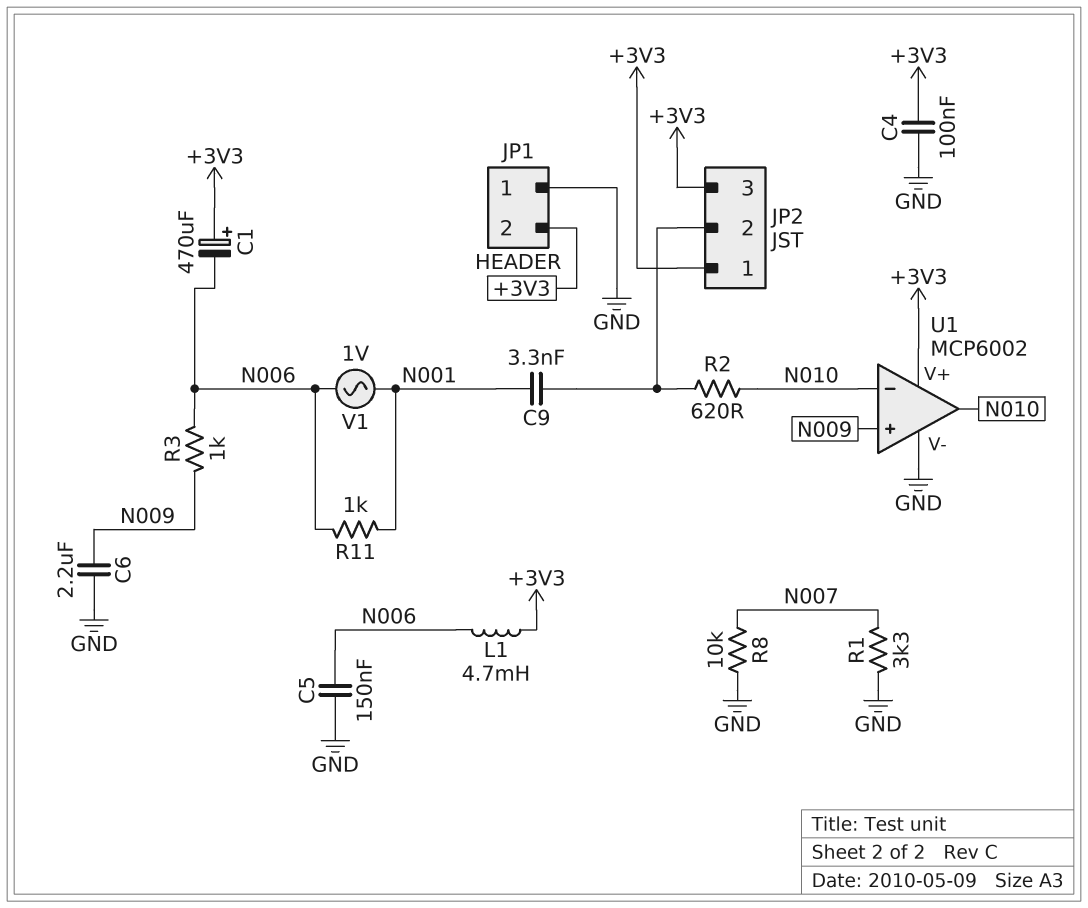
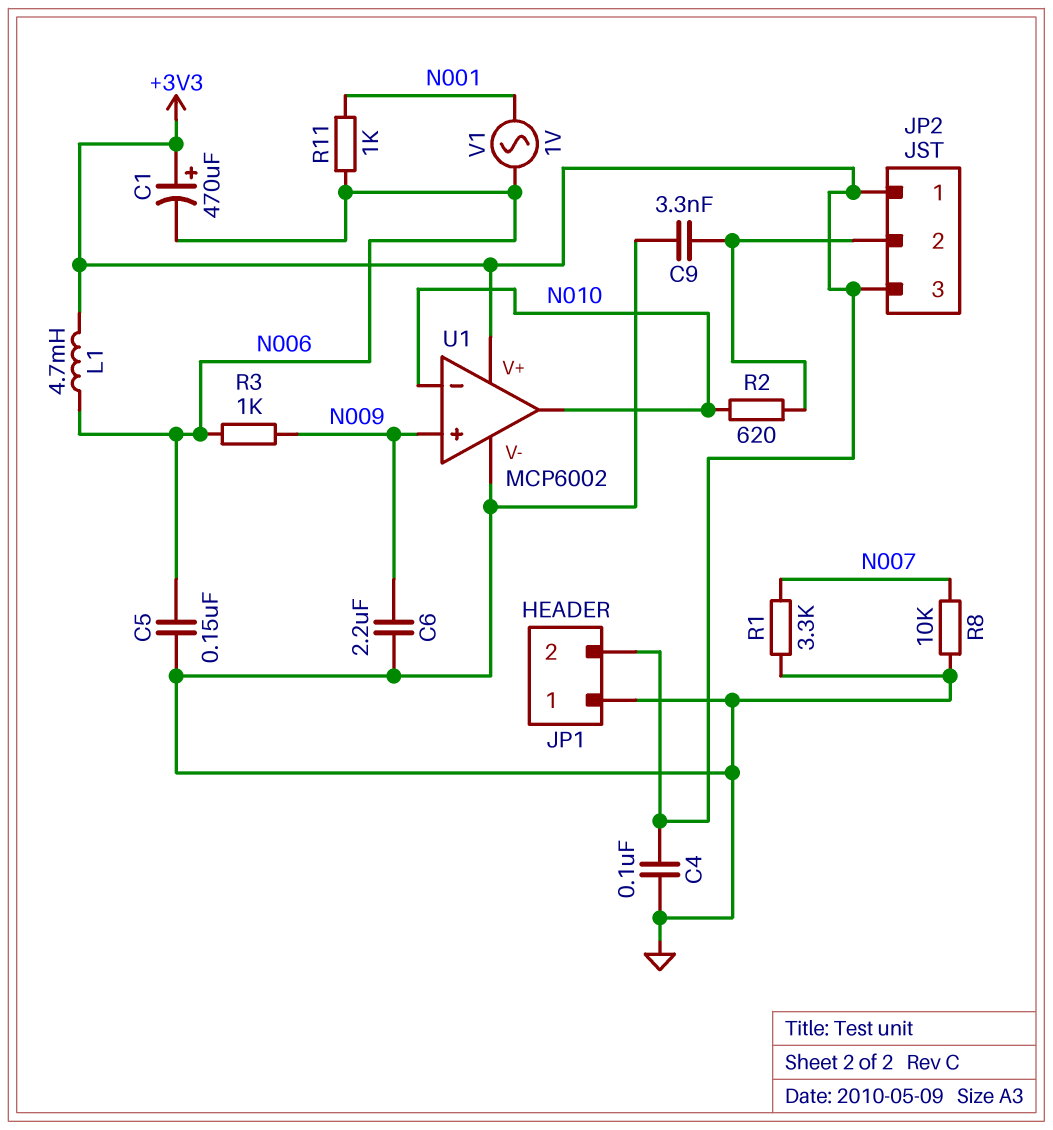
C9: 3.3nF (JP2/2, N001) -> 3.3nF (GND, JP2/2)

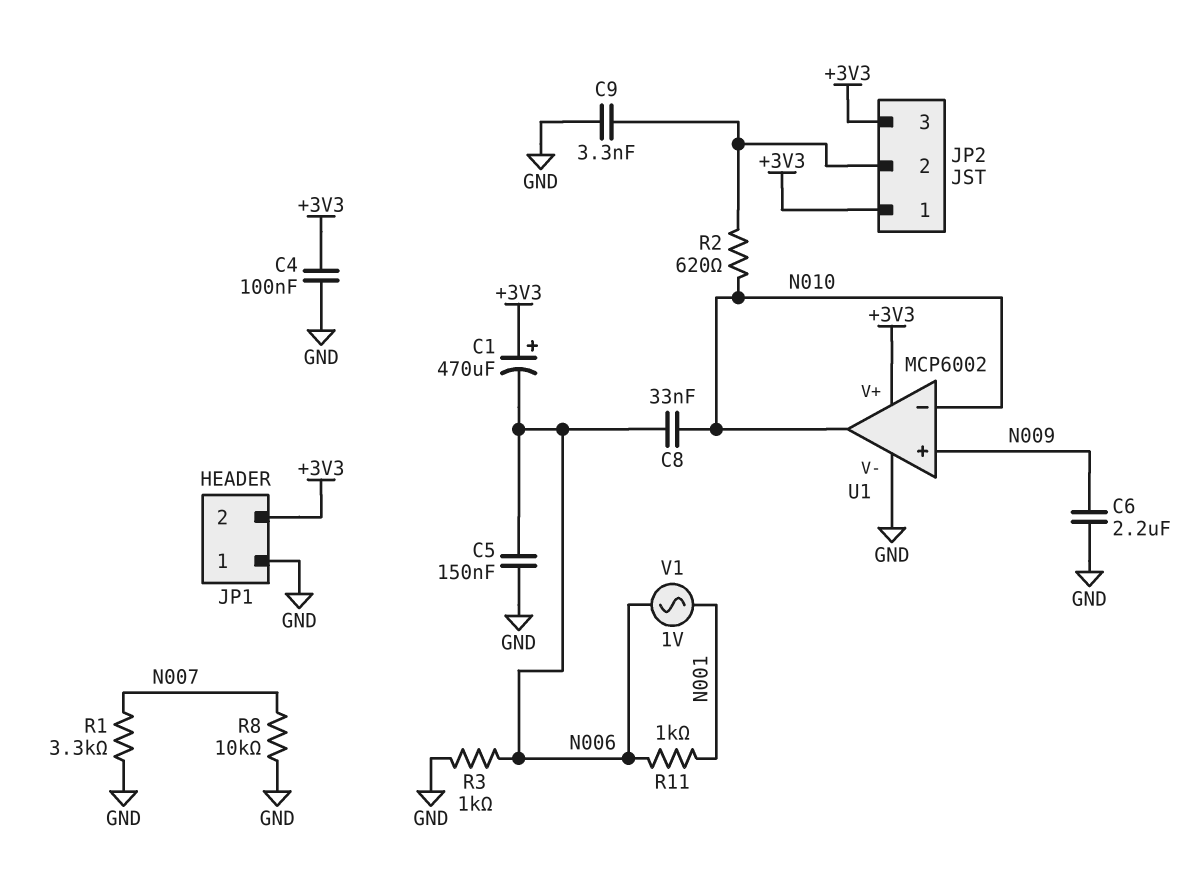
C8: none -> 33nF (N006, N010)
L1: 4.7mH (+3V3, N006) -> none
R3: 1k (N006, N009) -> 1k (GND, N006)

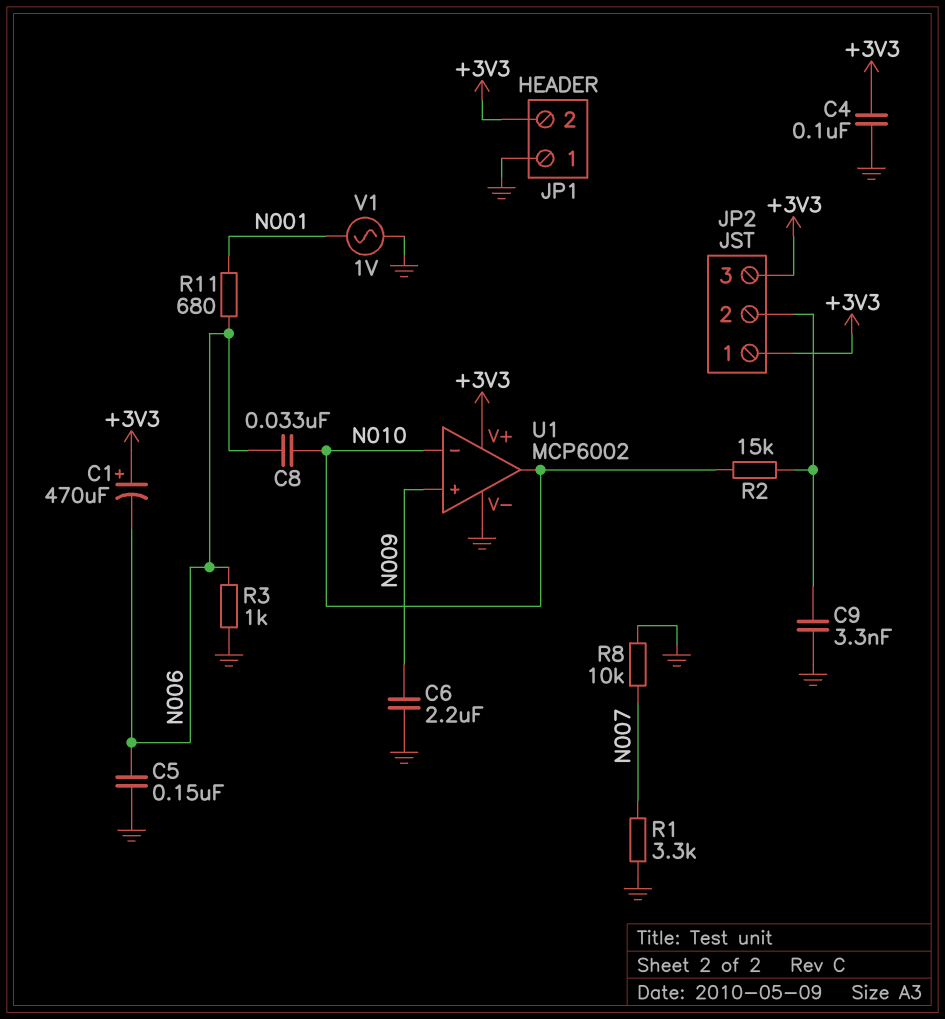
R2: 620 (JP2/2, N010) -> 15k (JP2/2, N010)
R11: 1k (N001, N006) -> 680 (N001, N006)
V1: AC 1V (N001, N006) -> AC 1V (GND, N001)

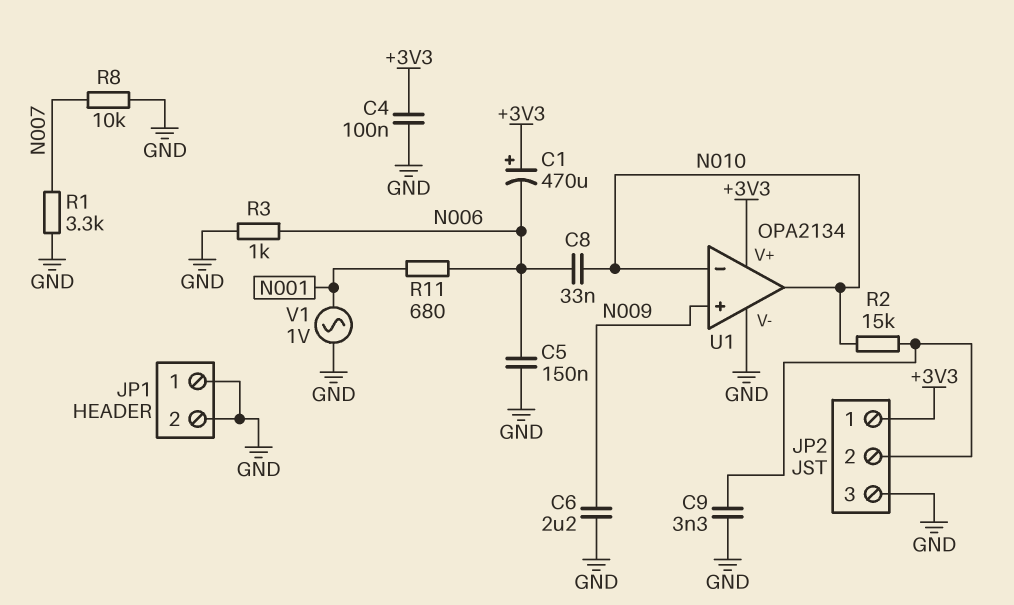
JP1 pin 2: +3V3 -> GND
JP2 pin 3: +3V3 -> GND
U1: MCP6002 -> OPA2134

